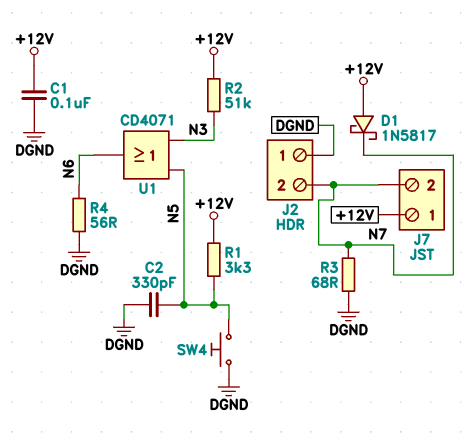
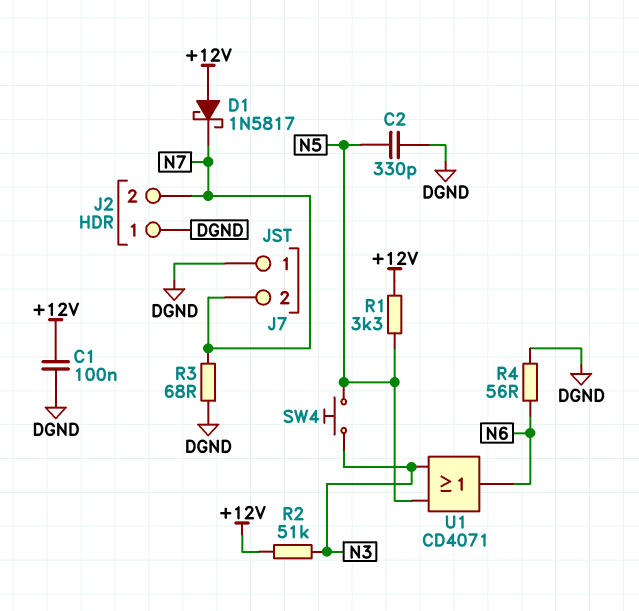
J7 pin 1: +12V -> DGND
SW4: button (DGND, N5) -> button (N3, N5)

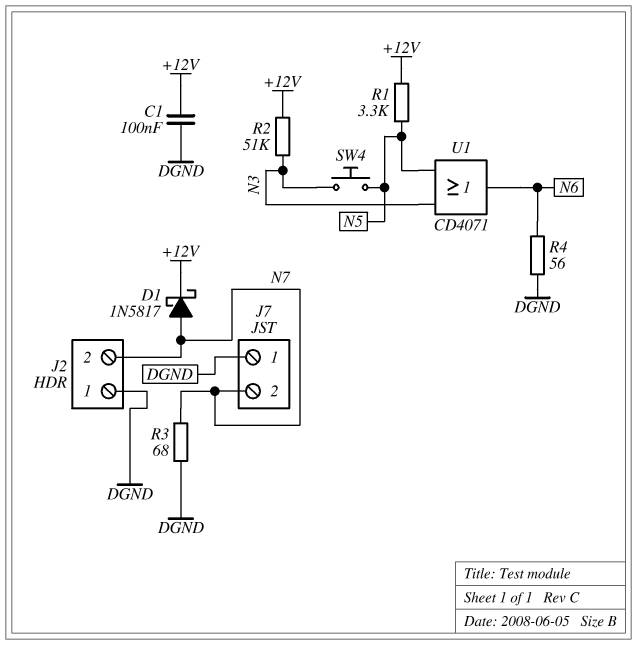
C2: 330pF (DGND, N5) -> none
D1: schottky 1N5817 (A +12V, K N7) -> schottky 1N5817 (A N7, K +12V)

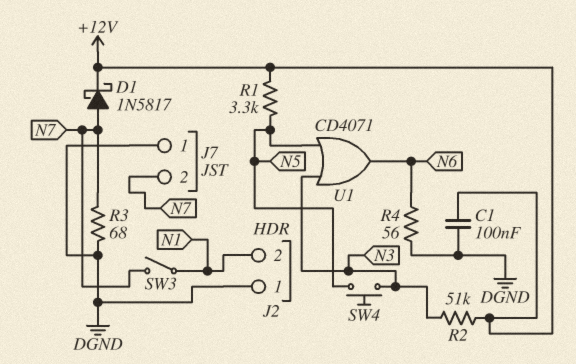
J2 pin 2: N7 -> N1
SW3: none -> switch (N1, N7)

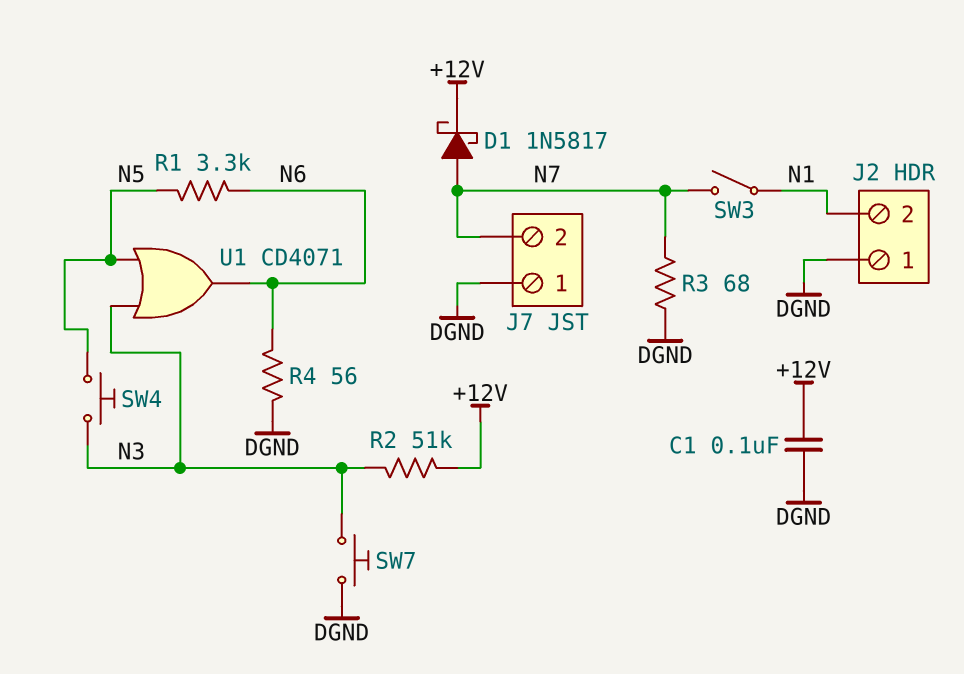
R1: 3.3k (+12V, N5) -> 3.3k (N5, N6)
SW7: none -> button (DGND, N3)

